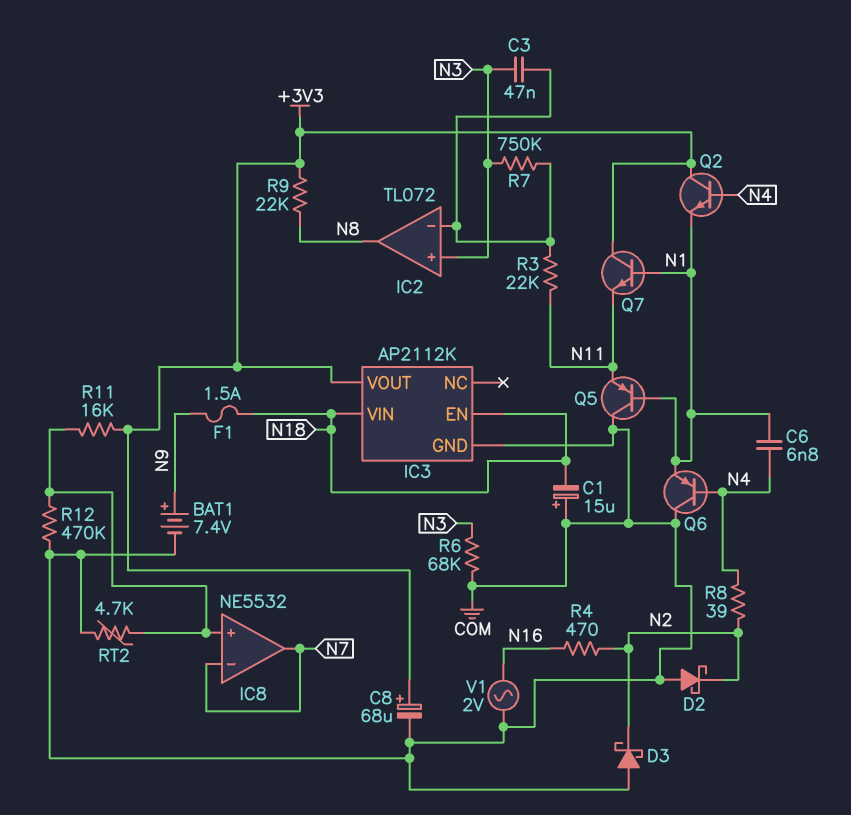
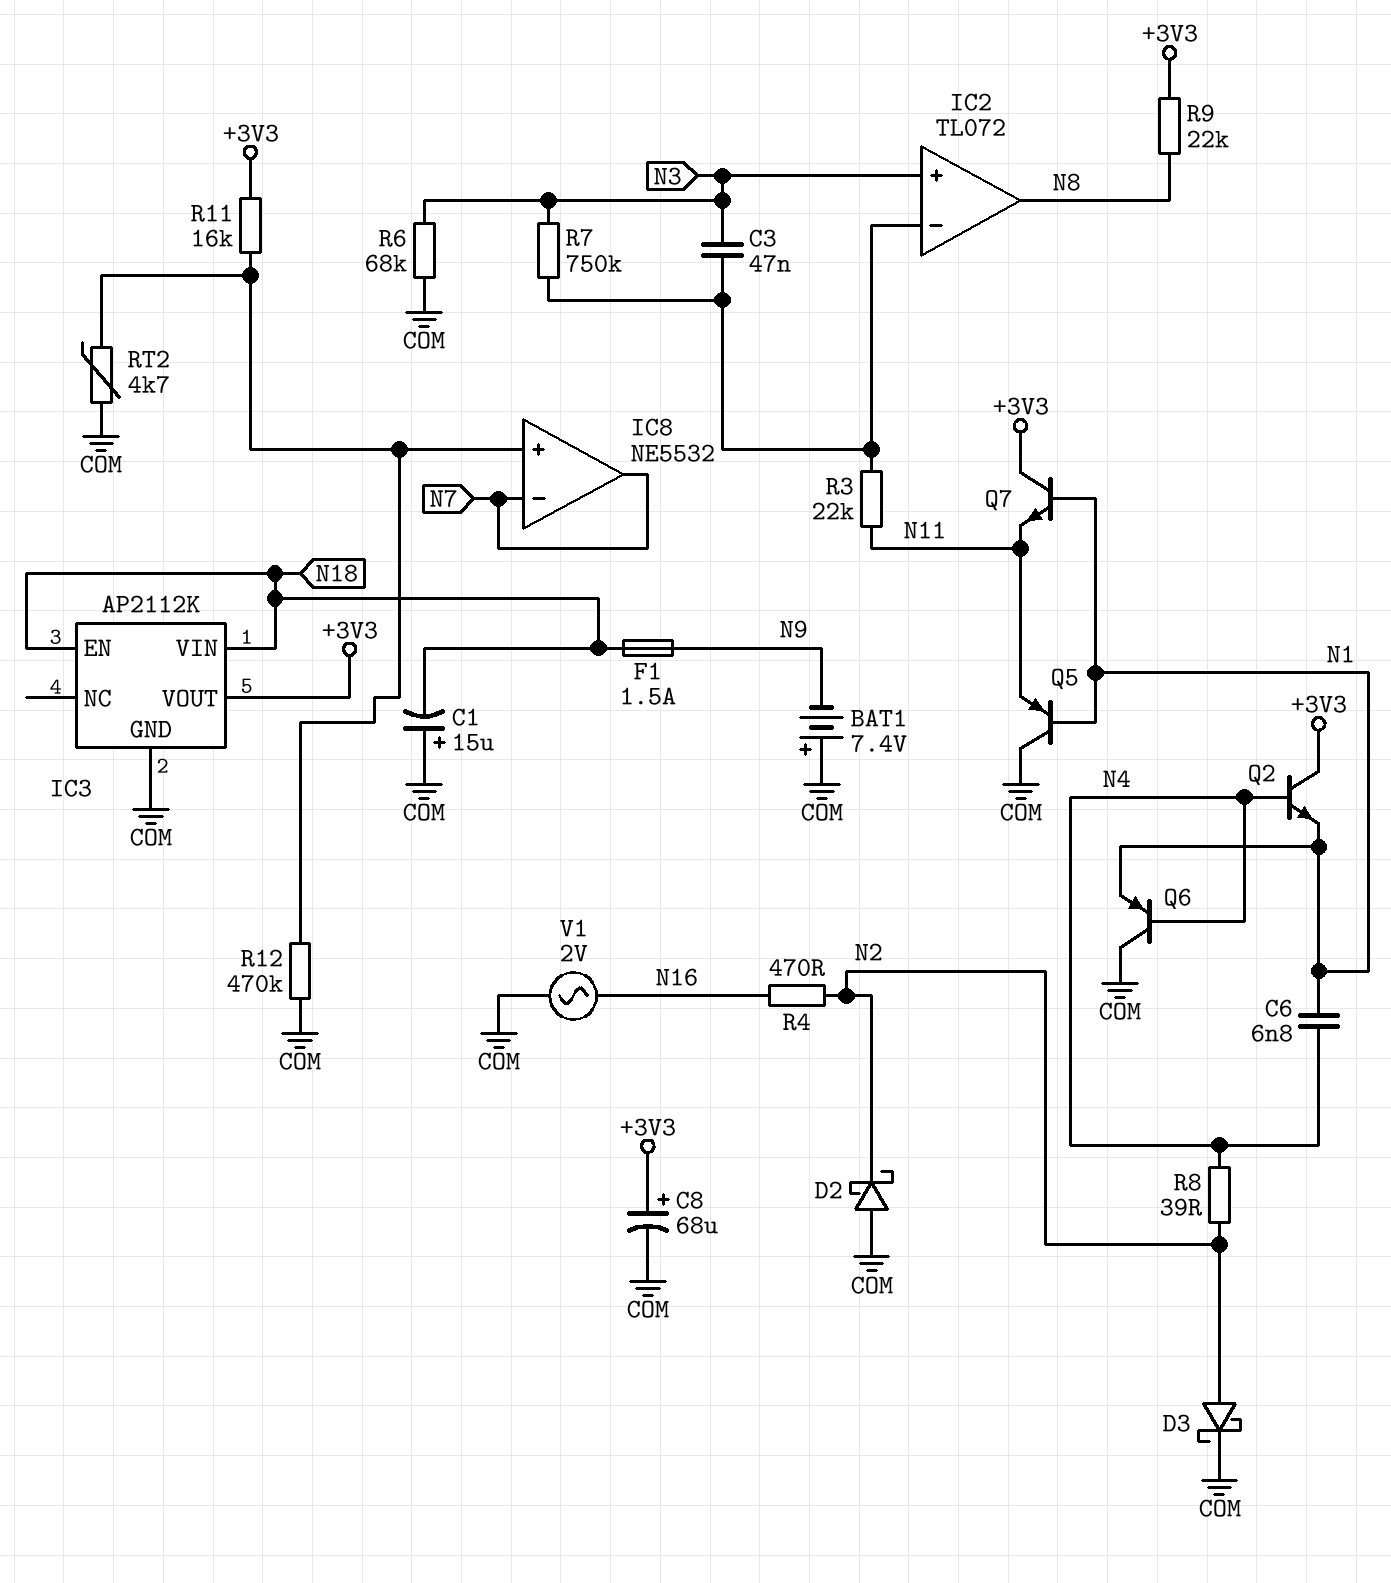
BAT1: 7.4V (plus N9, minus COM) -> 7.4V (plus COM, minus N9)
D3: schottky (A COM, K N2) -> schottky (A N2, K COM)

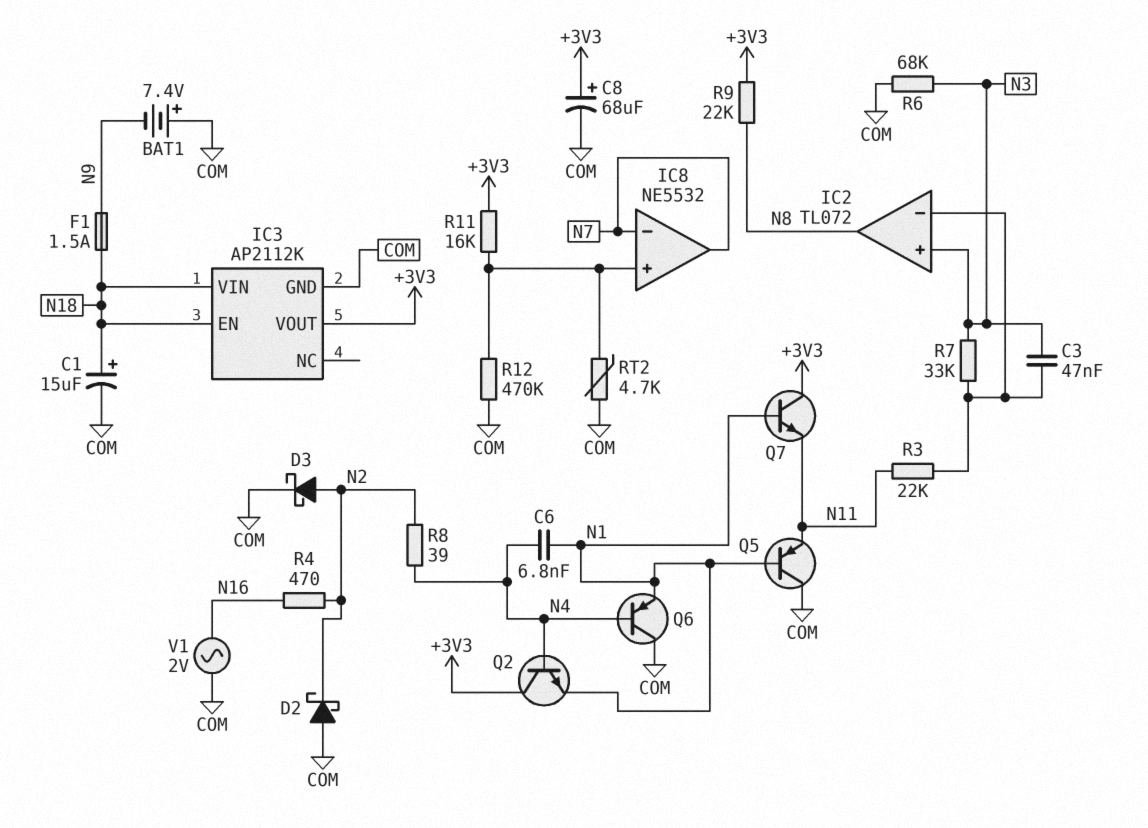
C1: 15uF (plus COM, minus N18) -> 15uF (plus N18, minus COM)
R7: 750k (IC2/in-, N3) -> 33k (IC2/in-, N3)

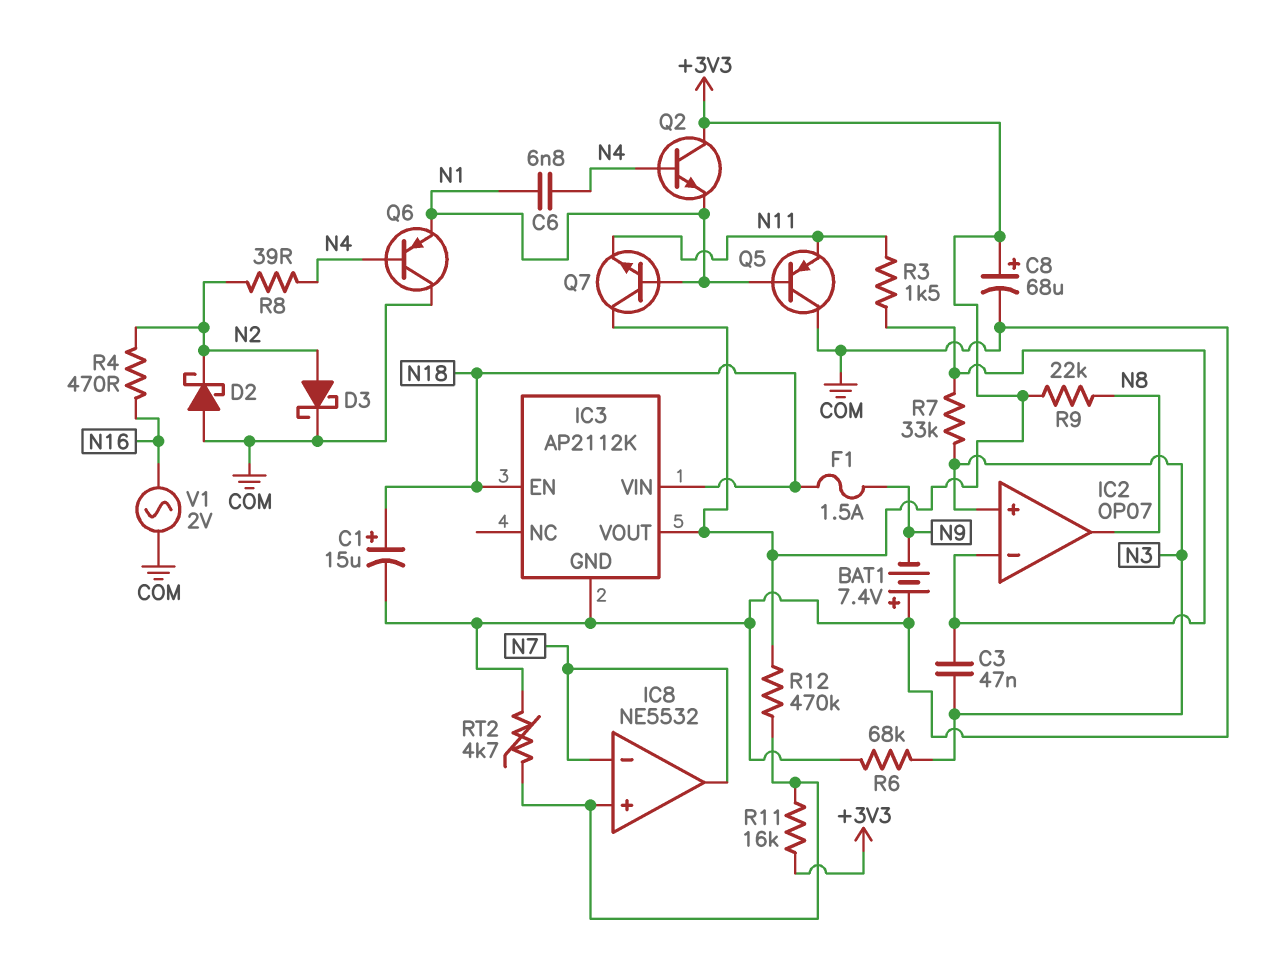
IC2: TL072 -> OP07
R3: 22k (IC2/in-, N11) -> 1.5k (IC2/in-, N11)
R12: 470k (COM, IC8/in+) -> 470k (+3V3, IC8/in+)

